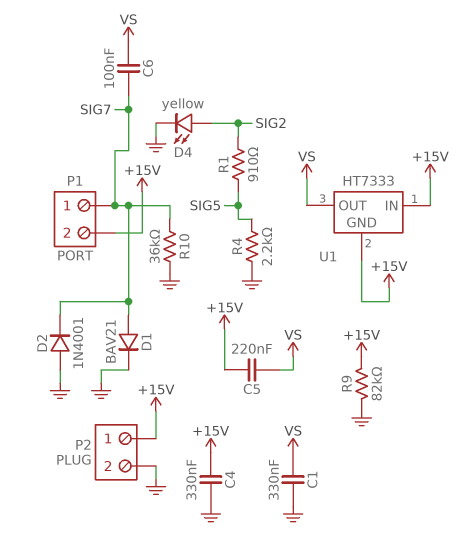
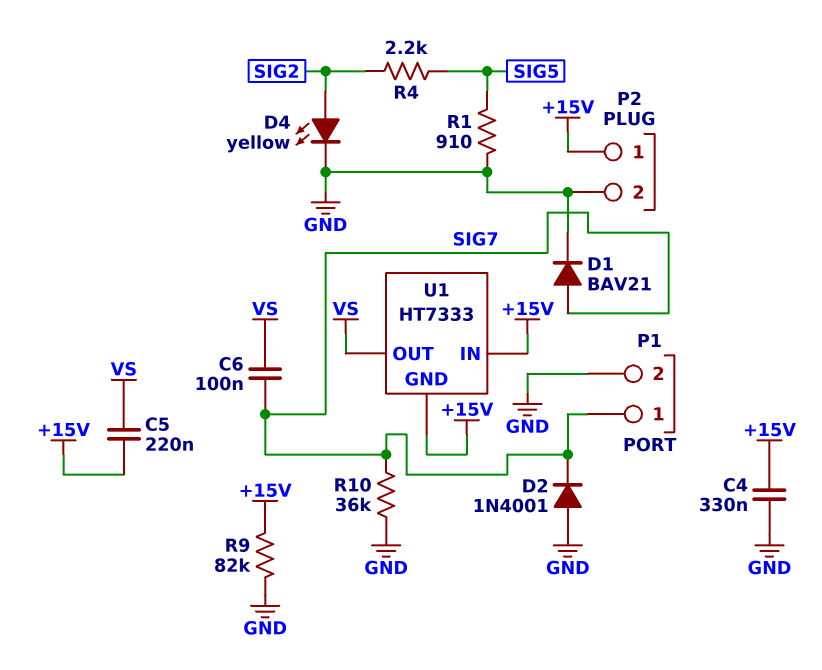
C1: 330nF (GND, VS) -> none
P1 pin 2: +15V -> GND
R1: 910 (SIG2, SIG5) -> 910 (GND, SIG5)
R4: 2.2k (GND, SIG5) -> 2.2k (SIG2, SIG5)

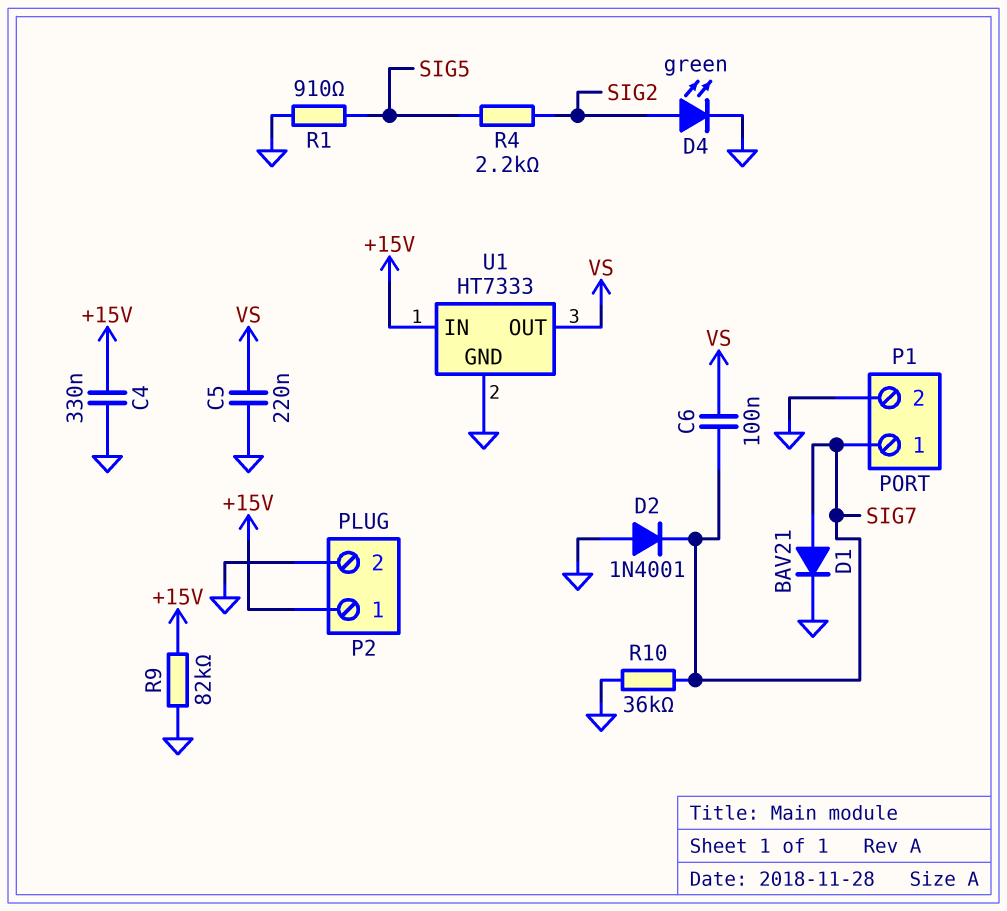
C5: 220nF (+15V, VS) -> 220nF (GND, VS)
D4: LED yellow (A SIG2, K GND) -> LED green (A SIG2, K GND)
U1 pin GND: +15V -> GND

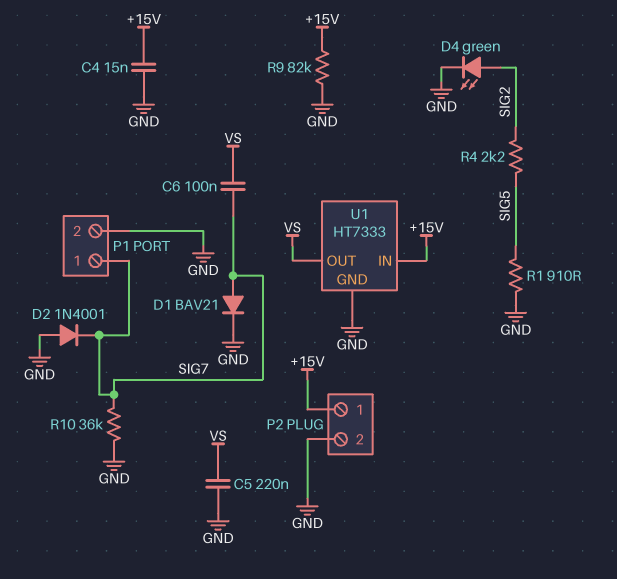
C4: 330nF (+15V, GND) -> 15nF (+15V, GND)

